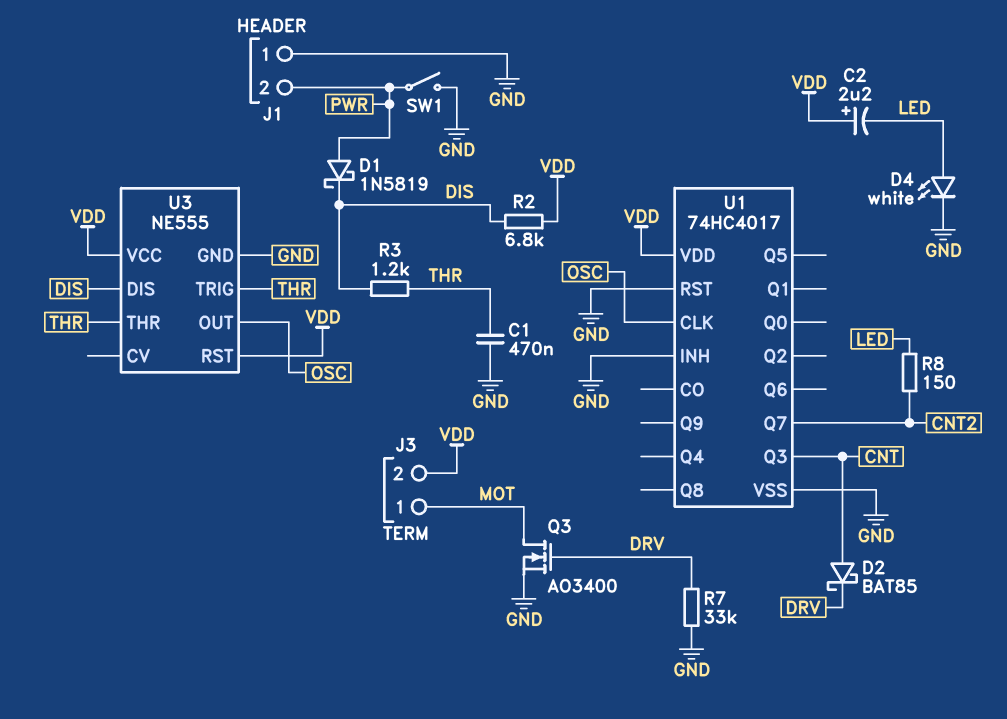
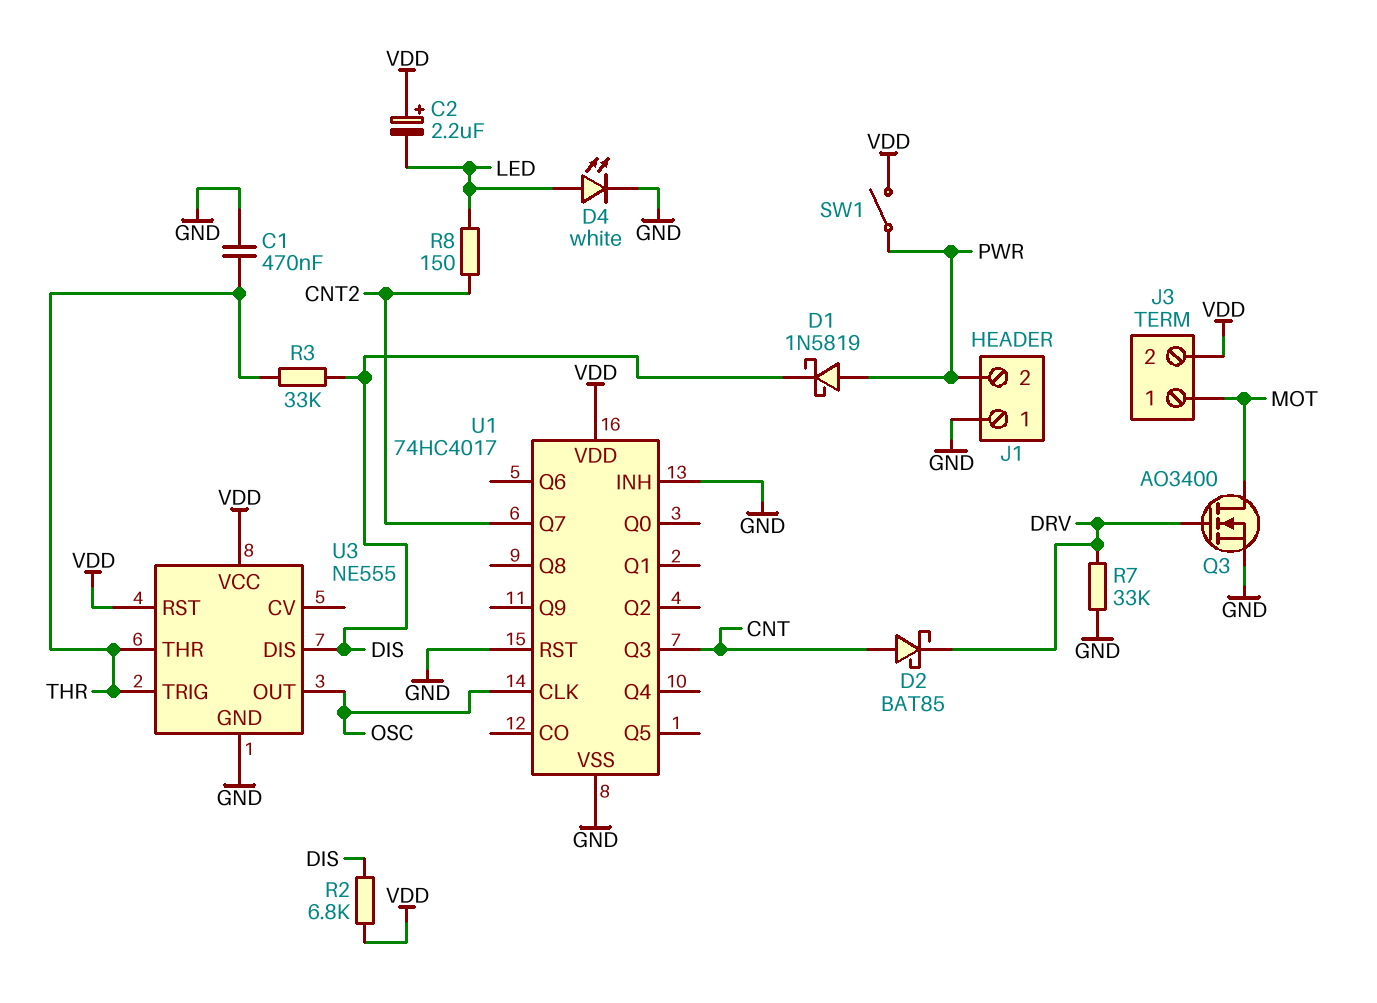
R3: 1.2k (DIS, THR) -> 33k (DIS, THR)
SW1: switch (GND, PWR) -> switch (PWR, VDD)

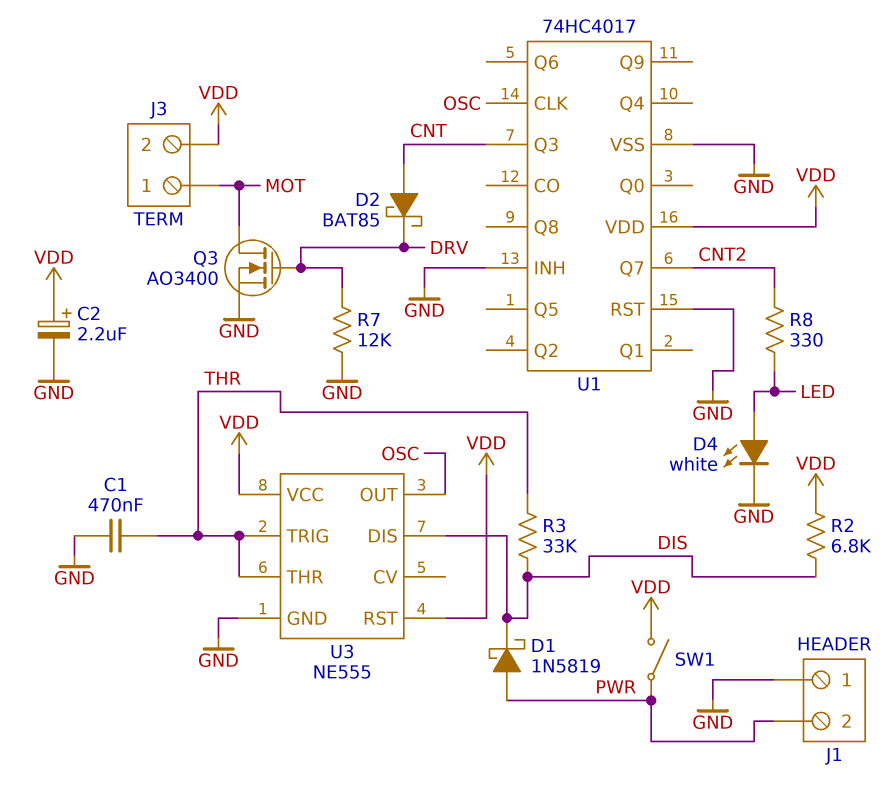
C2: 2.2uF (plus VDD, minus LED) -> 2.2uF (plus VDD, minus GND)
R7: 33k (DRV, GND) -> 12k (DRV, GND)
R8: 150 (CNT2, LED) -> 330 (CNT2, LED)

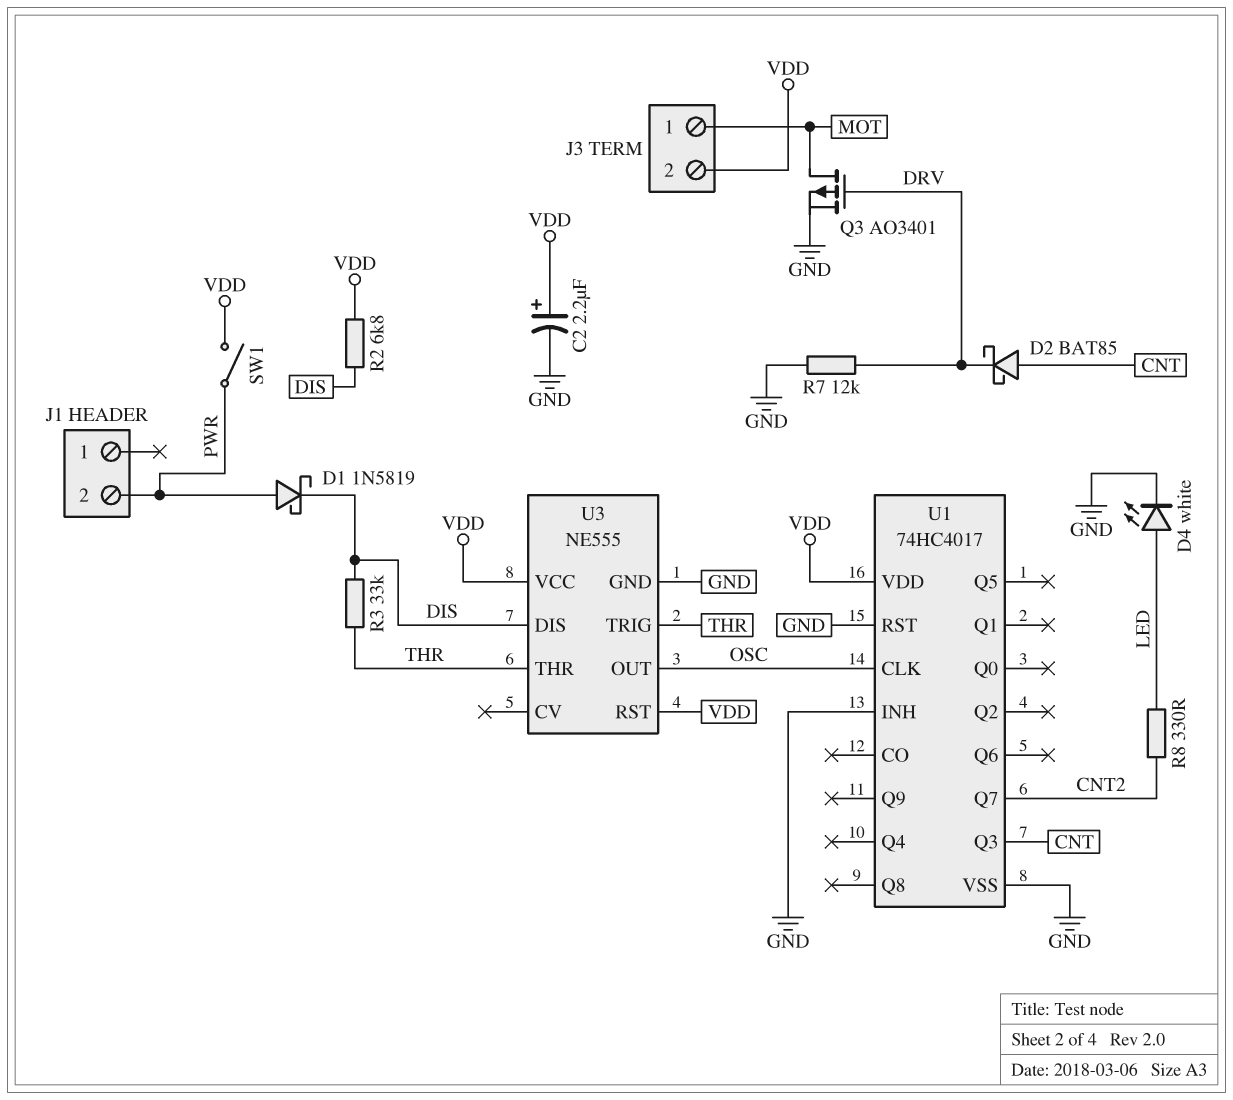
C1: 470nF (GND, THR) -> none
J1 pin 1: GND -> none
Q3: NMOS AO3400 (G DRV, D MOT, S GND) -> PMOS AO3401 (G DRV, D MOT, S GND)

